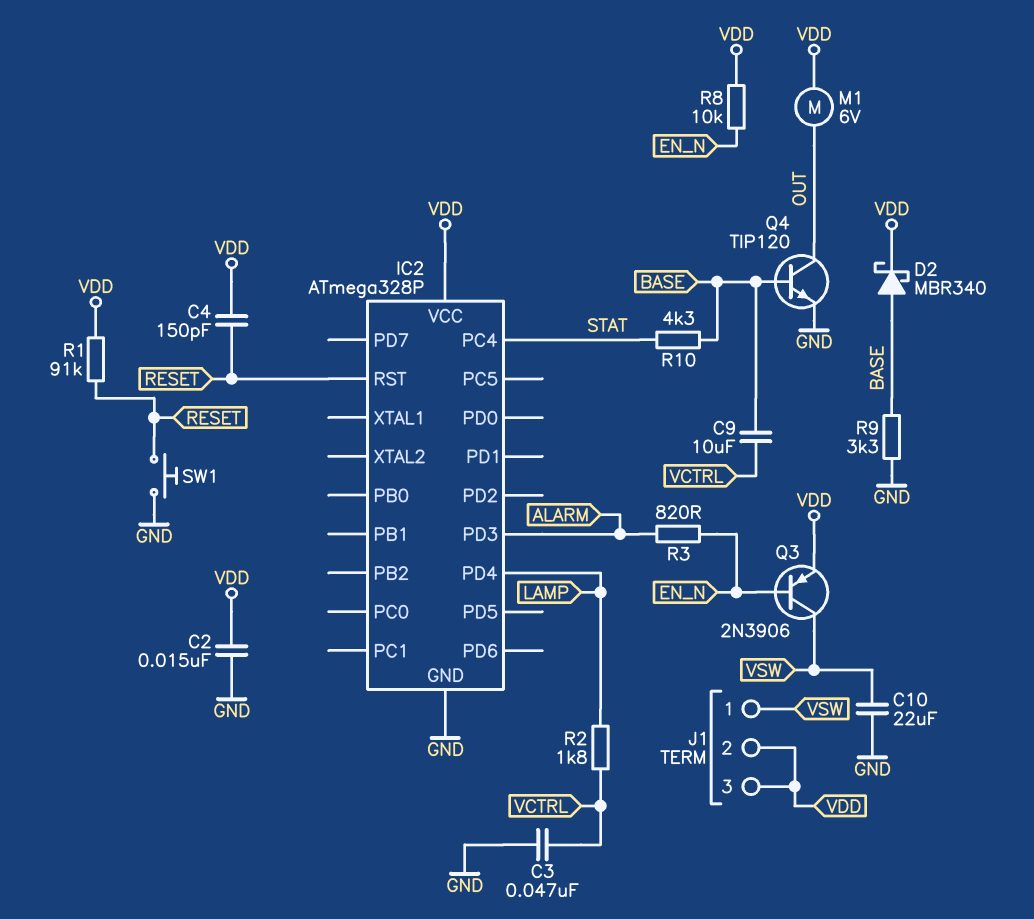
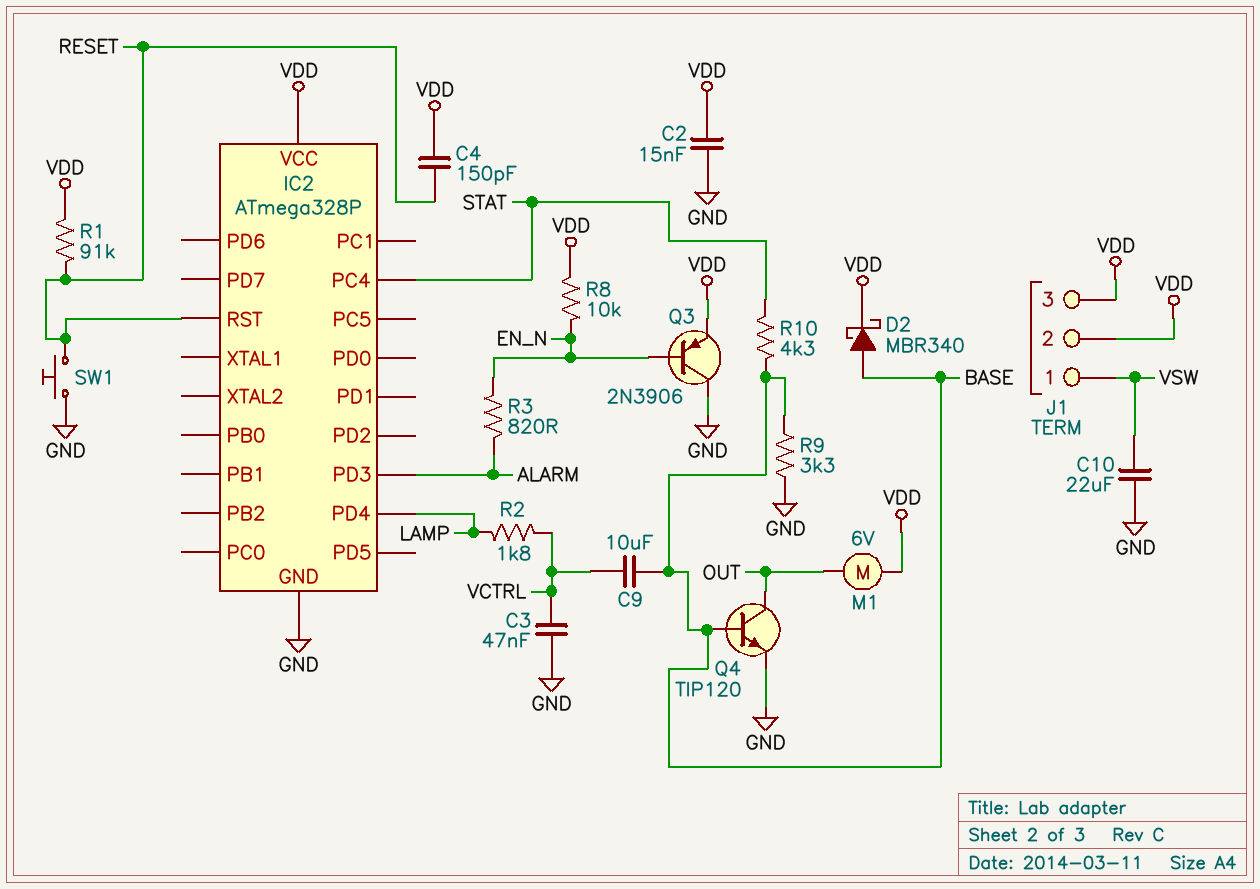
Q3: PNP 2N3906 (B EN_N, C VSW, E VDD) -> PNP 2N3906 (B EN_N, C GND, E VDD)

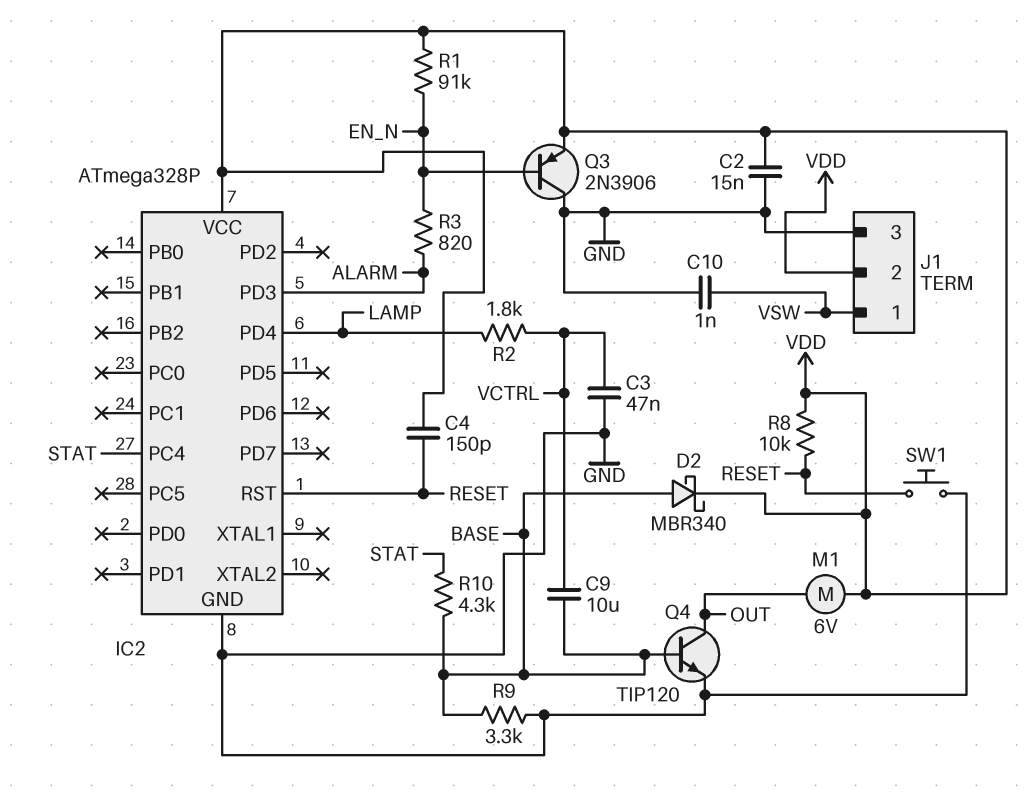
C10: 22uF (GND, VSW) -> 1nF (GND, VSW)
J1 pin 3: VDD -> GND
R1: 91k (RESET, VDD) -> 91k (EN_N, VDD)
R8: 10k (EN_N, VDD) -> 10k (RESET, VDD)

